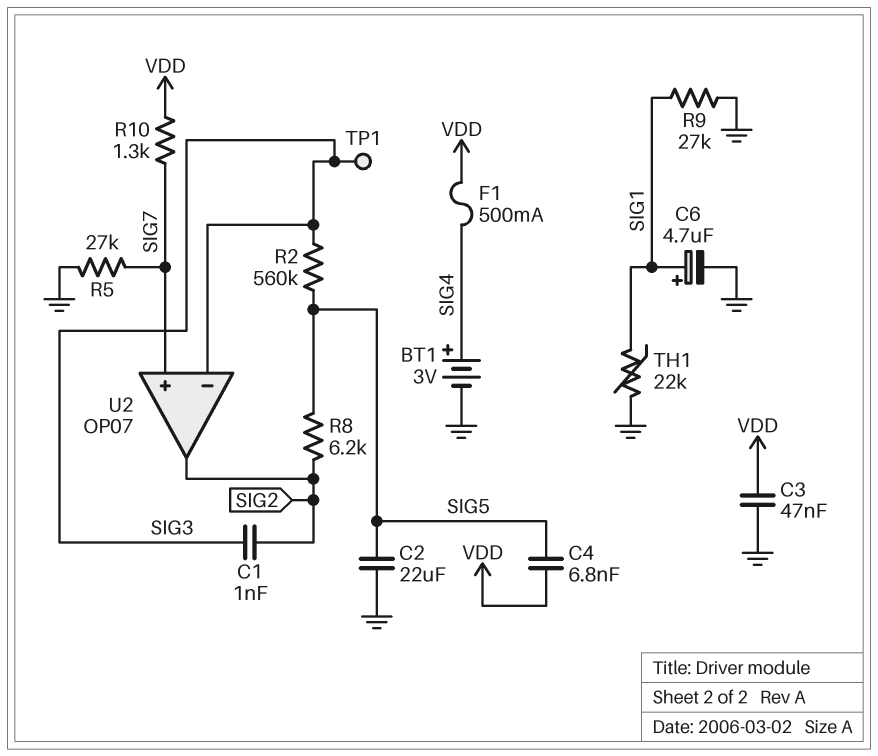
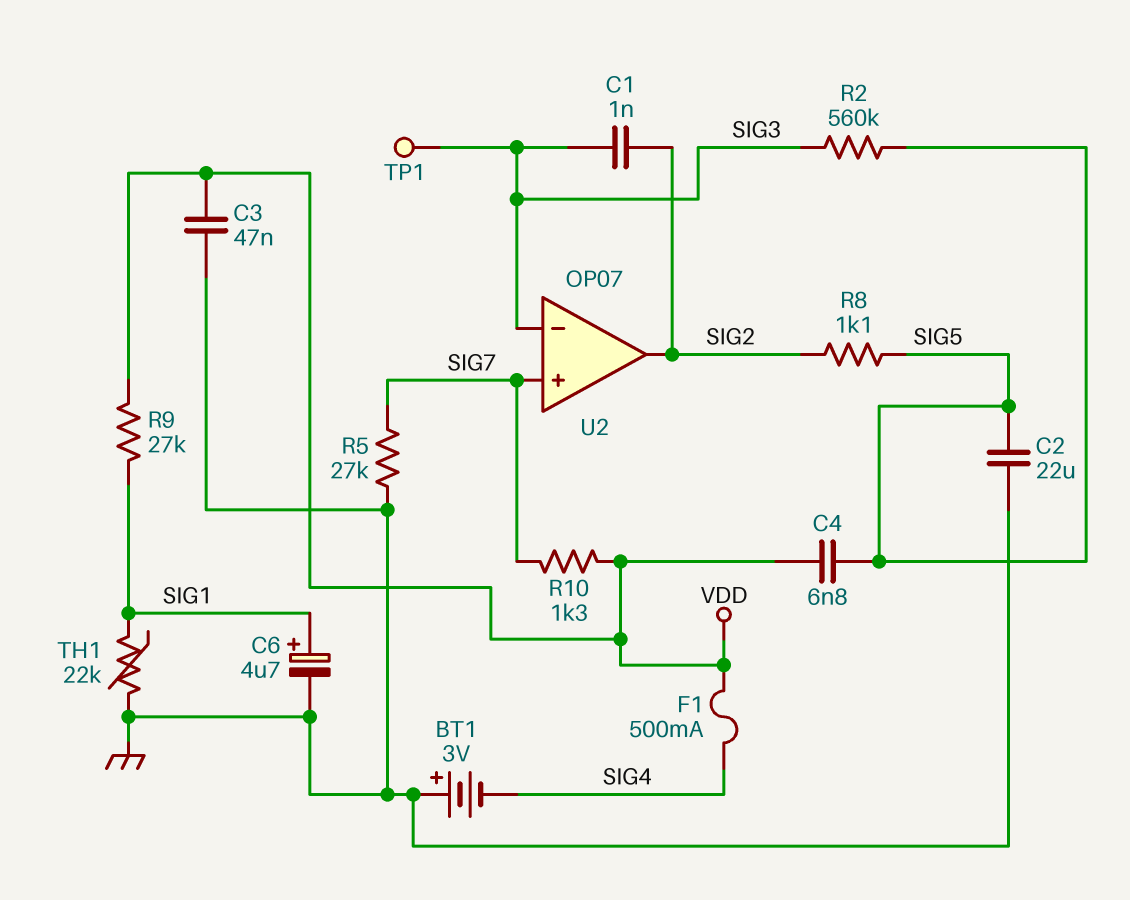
BT1: 3V (plus SIG4, minus GND) -> 3V (plus GND, minus SIG4)
R8: 6.2k (SIG2, SIG5) -> 1.1k (SIG2, SIG5)
R9: 27k (GND, SIG1) -> 27k (SIG1, VDD)

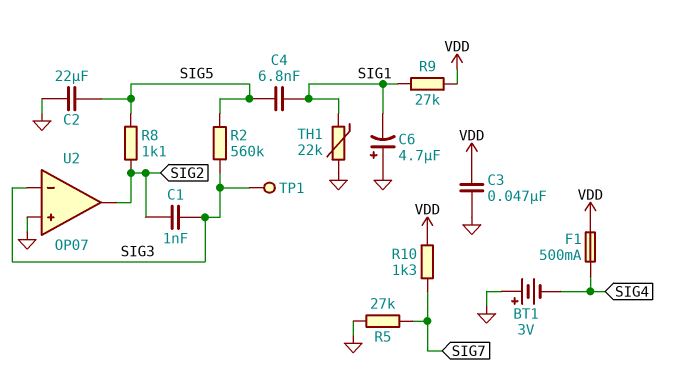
C4: 6.8nF (SIG5, VDD) -> 6.8nF (SIG1, SIG5)
C6: 4.7uF (plus SIG1, minus GND) -> 4.7uF (plus GND, minus SIG1)
U2 pin in+: SIG7 -> GND

